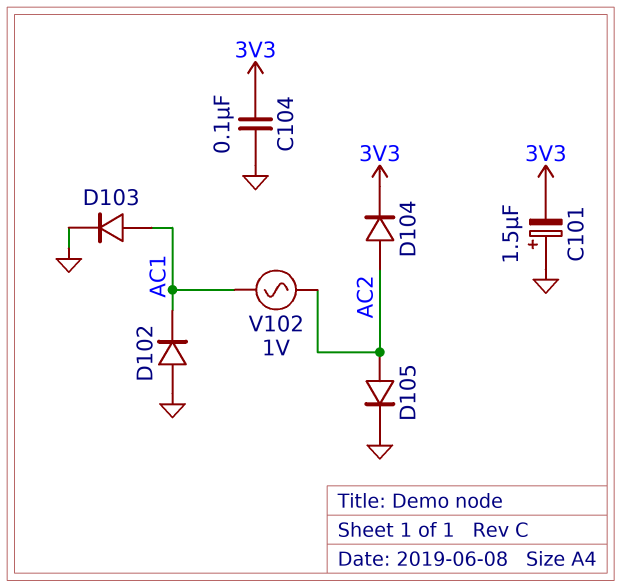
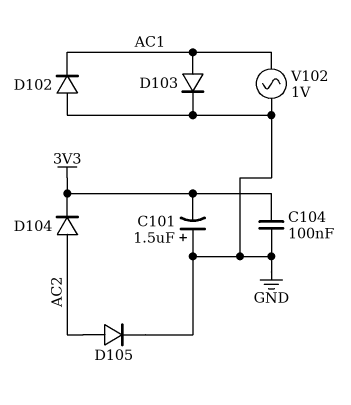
V102: AC 1V (AC1, AC2) -> AC 1V (AC1, GND)

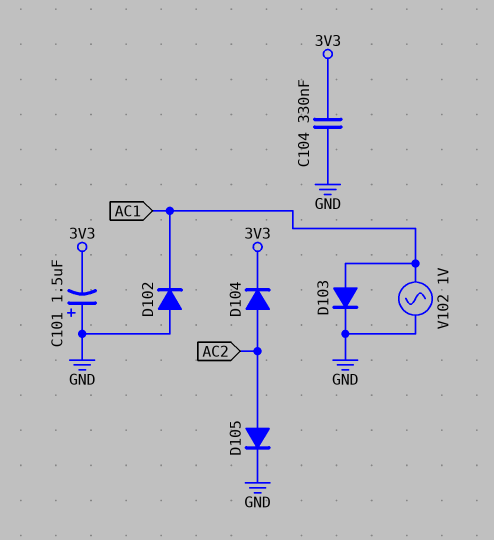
C104: 100nF (3V3, GND) -> 330nF (3V3, GND)

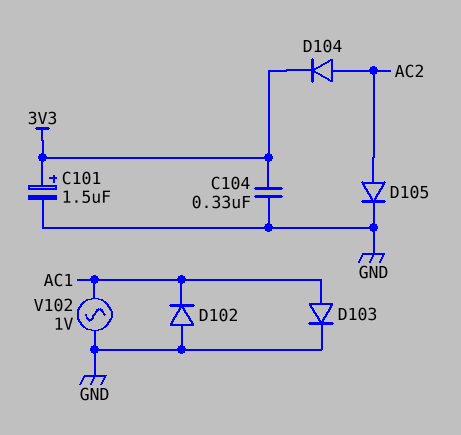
C101: 1.5uF (plus GND, minus 3V3) -> 1.5uF (plus 3V3, minus GND)

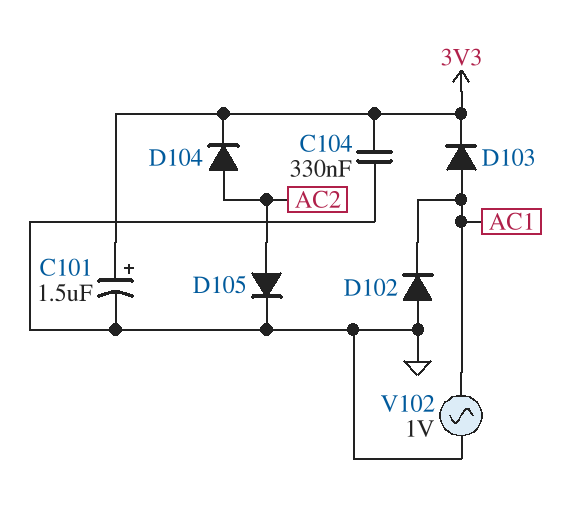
D103: diode (A AC1, K GND) -> diode (A AC1, K 3V3)

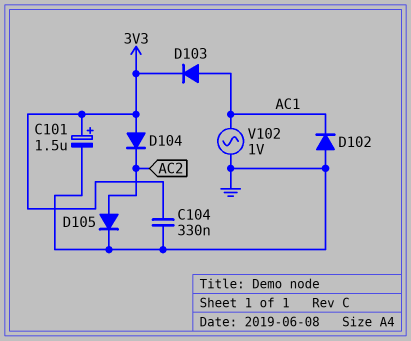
D104: diode (A AC2, K 3V3) -> diode (A 3V3, K AC2)

